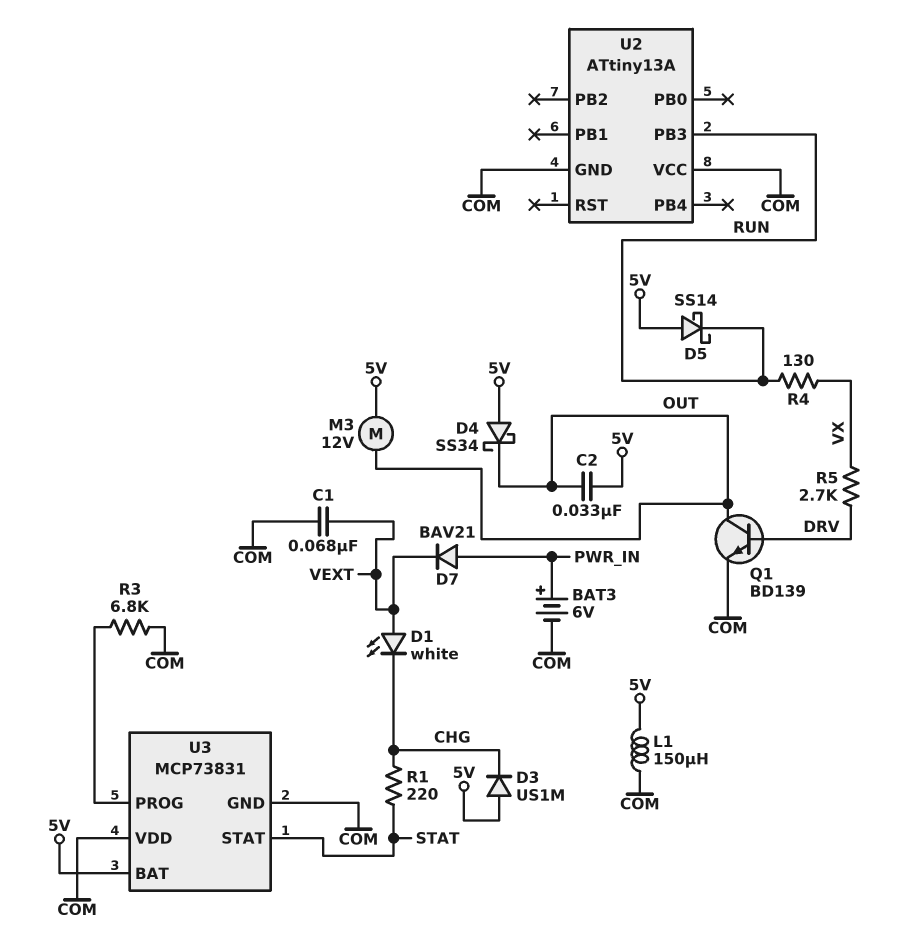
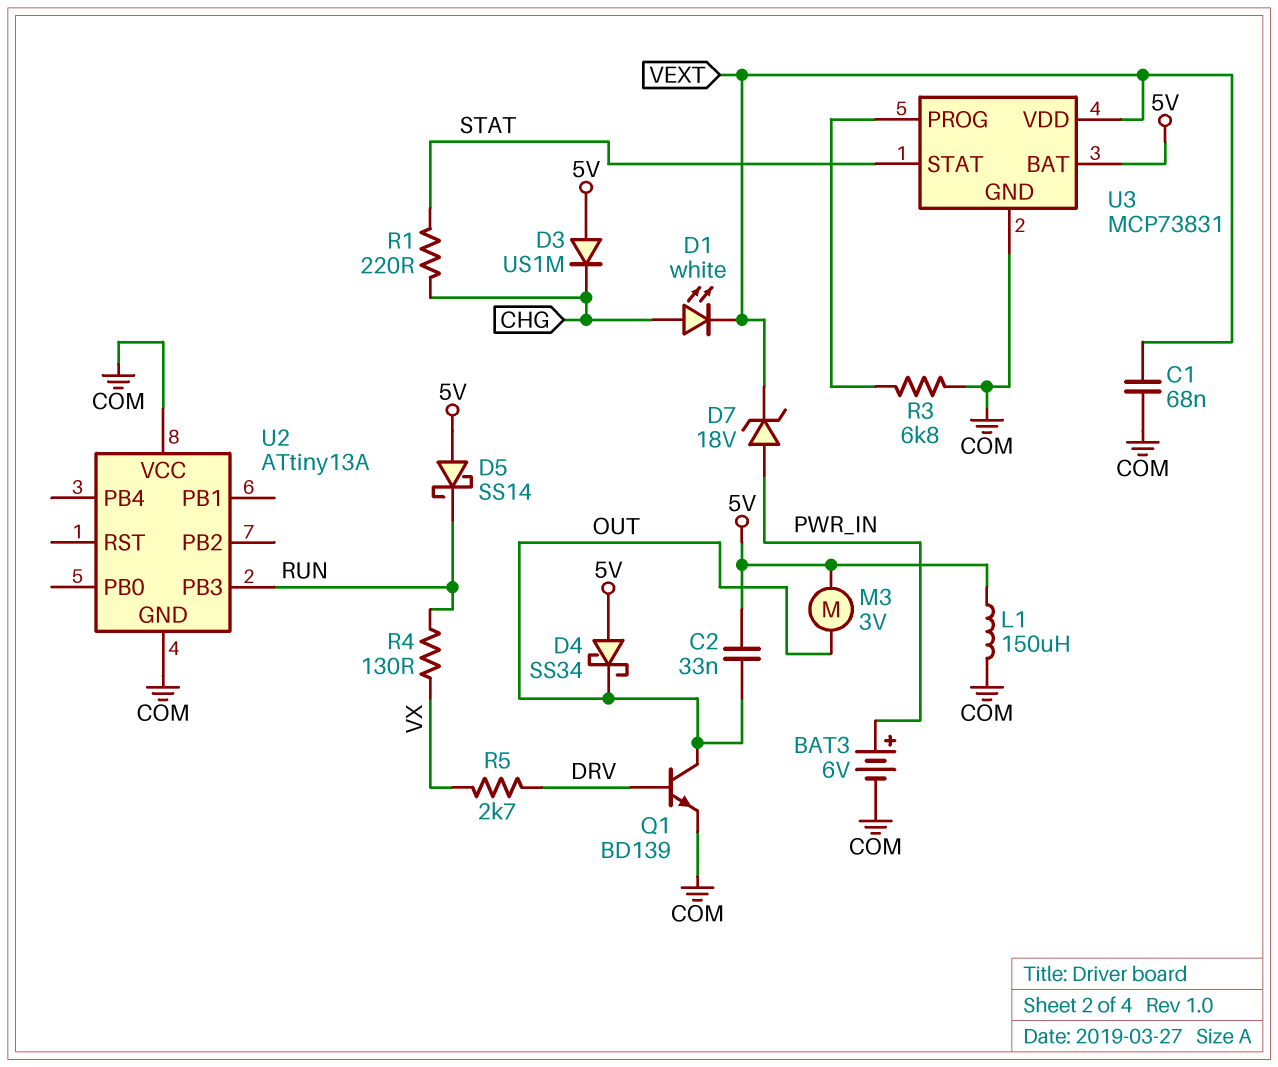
D1: LED white (A VEXT, K CHG) -> LED white (A CHG, K VEXT)
D7: diode BAV21 (A PWR_IN, K VEXT) -> zener 18V (A PWR_IN, K VEXT)
M3: motor 12V (5V, OUT) -> motor 3V (5V, OUT)
U3 pin VDD: COM -> VEXT

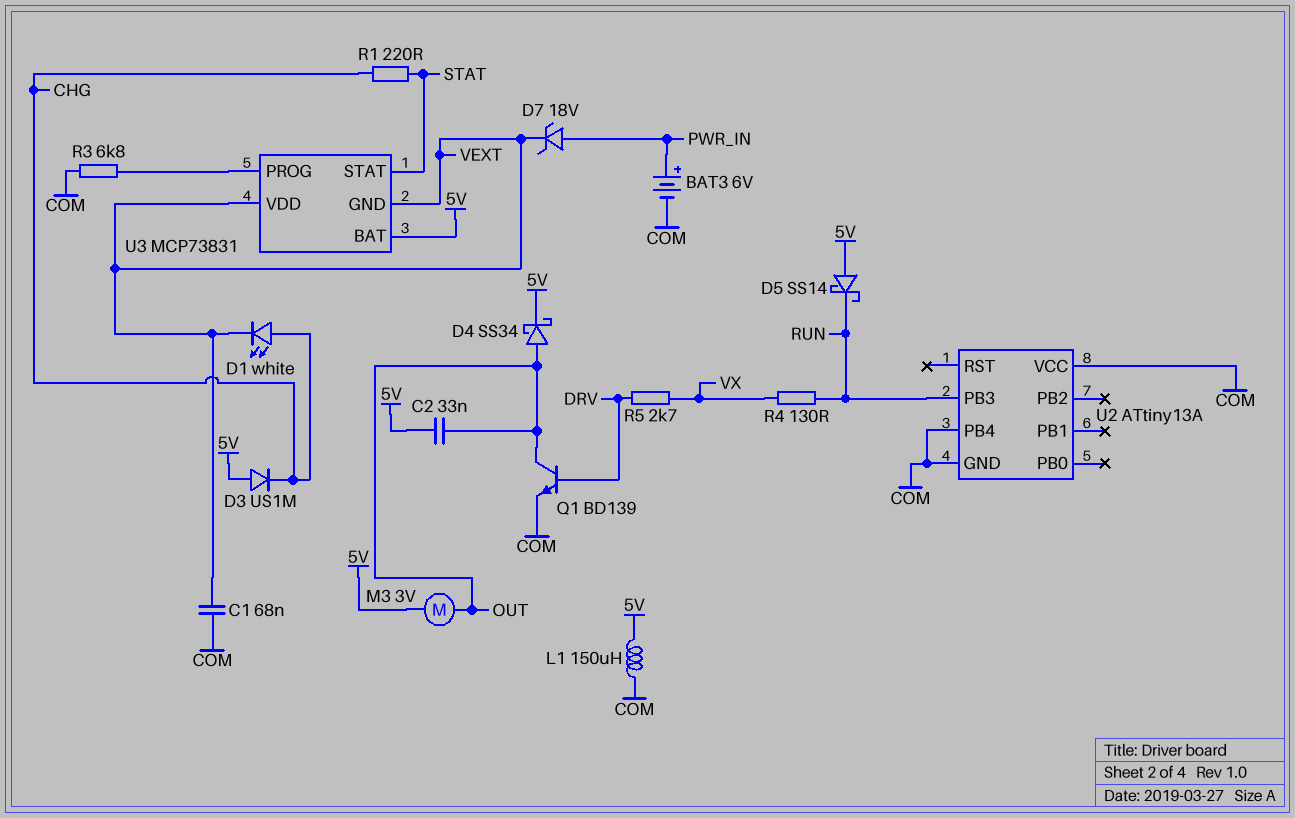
D4: schottky SS34 (A 5V, K OUT) -> schottky SS34 (A OUT, K 5V)
U2 pin PB4: none -> COM
U3 pin GND: COM -> VEXT

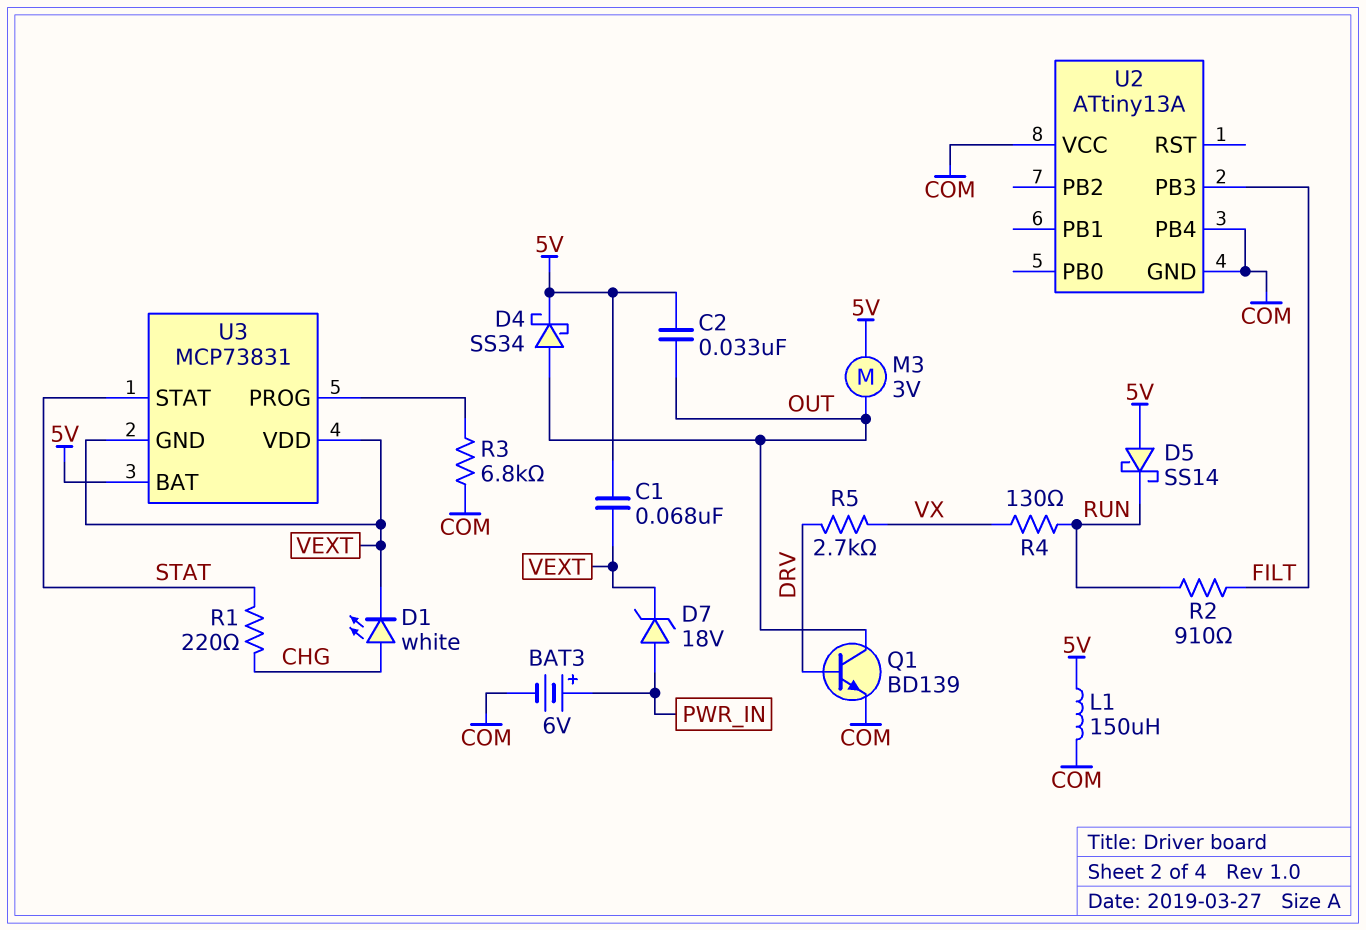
C1: 68nF (COM, VEXT) -> 68nF (5V, VEXT)
D3: diode US1M (A 5V, K CHG) -> none
R2: none -> 910 (FILT, RUN)
U2 pin PB3: RUN -> FILT

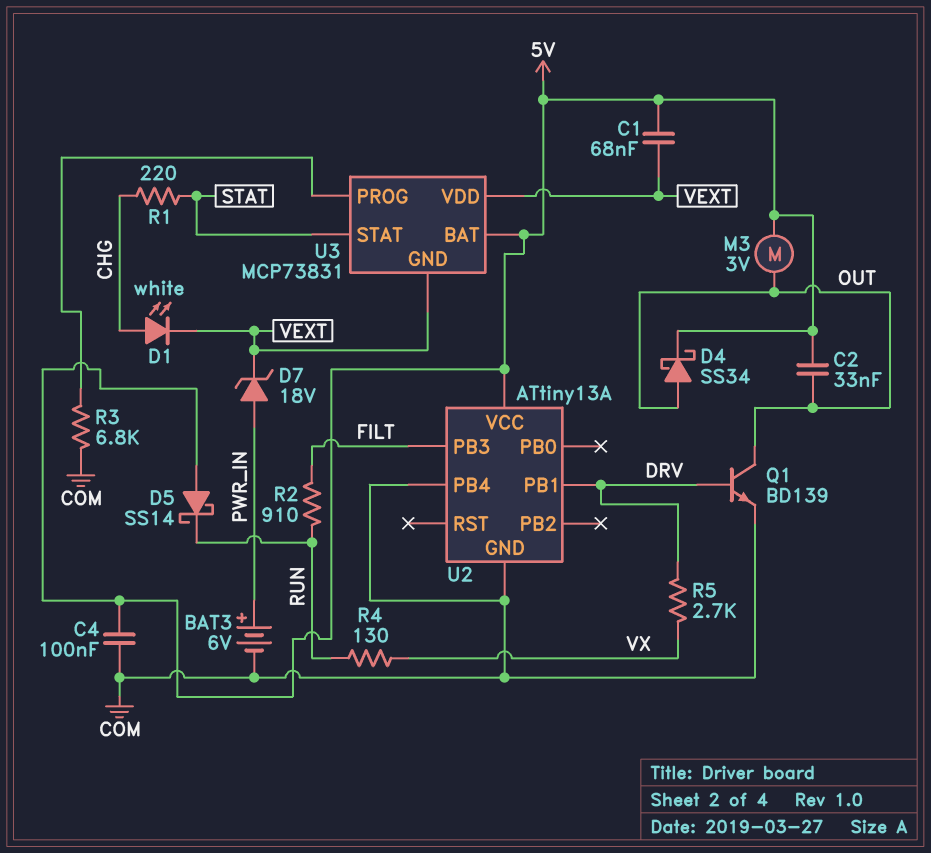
C4: none -> 100nF (5V, COM)
L1: 150uH (5V, COM) -> none
U2 pin PB1: none -> DRV
U2 pin VCC: COM -> 5V

